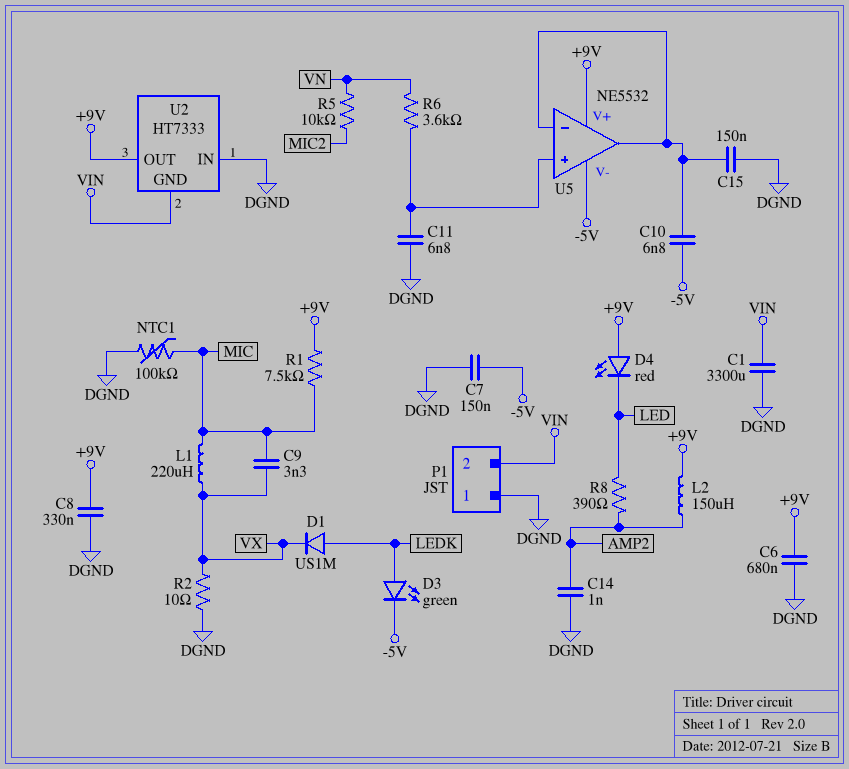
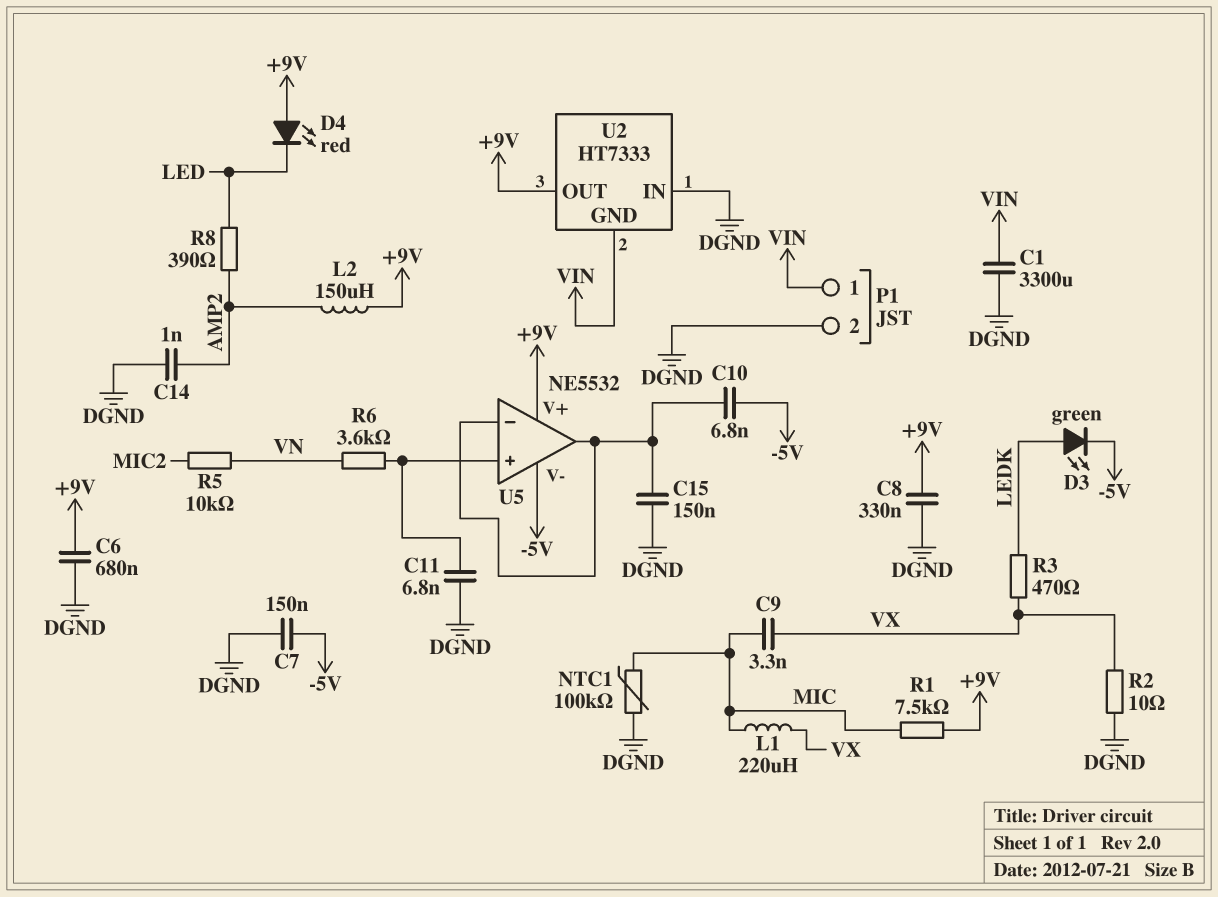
D1: diode US1M (A LEDK, K VX) -> none
P1 pin 1: DGND -> VIN
P1 pin 2: VIN -> DGND
R3: none -> 470 (LEDK, VX)

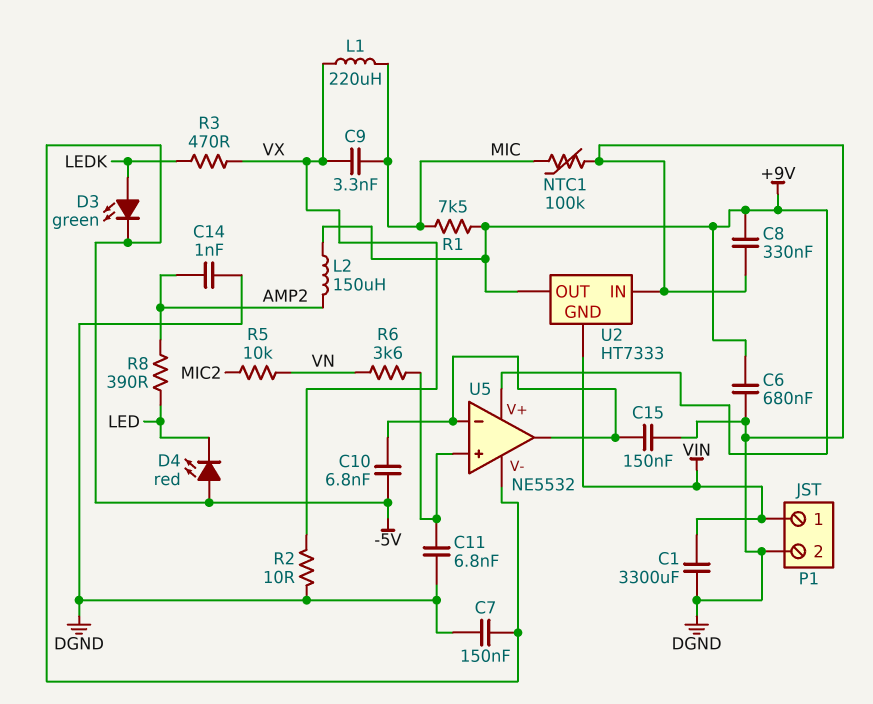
D4: LED red (A +9V, K LED) -> LED red (A -5V, K LED)

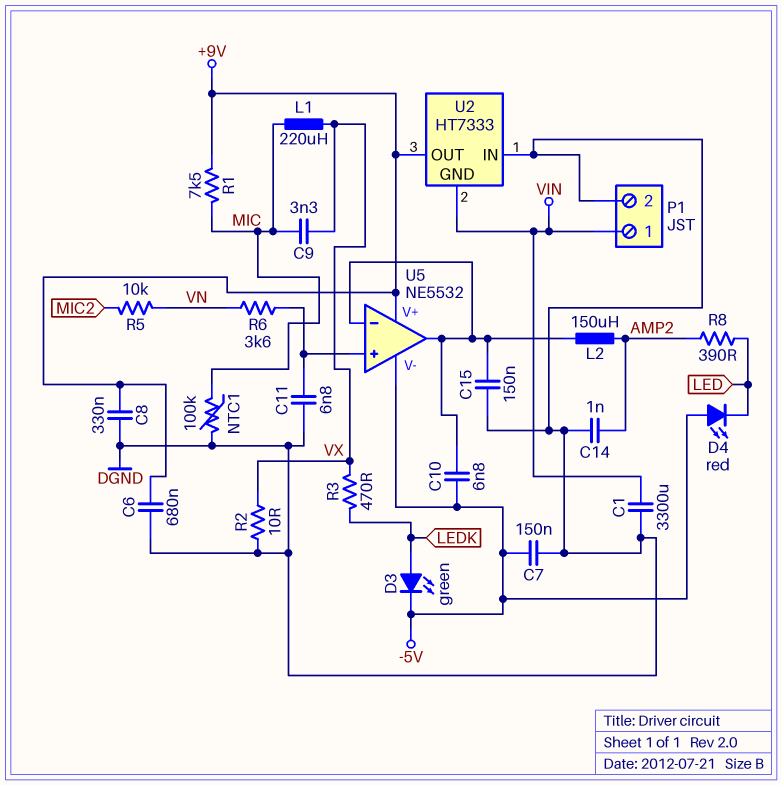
L2: 150uH (+9V, AMP2) -> 150uH (AMP2, U5/in-)

